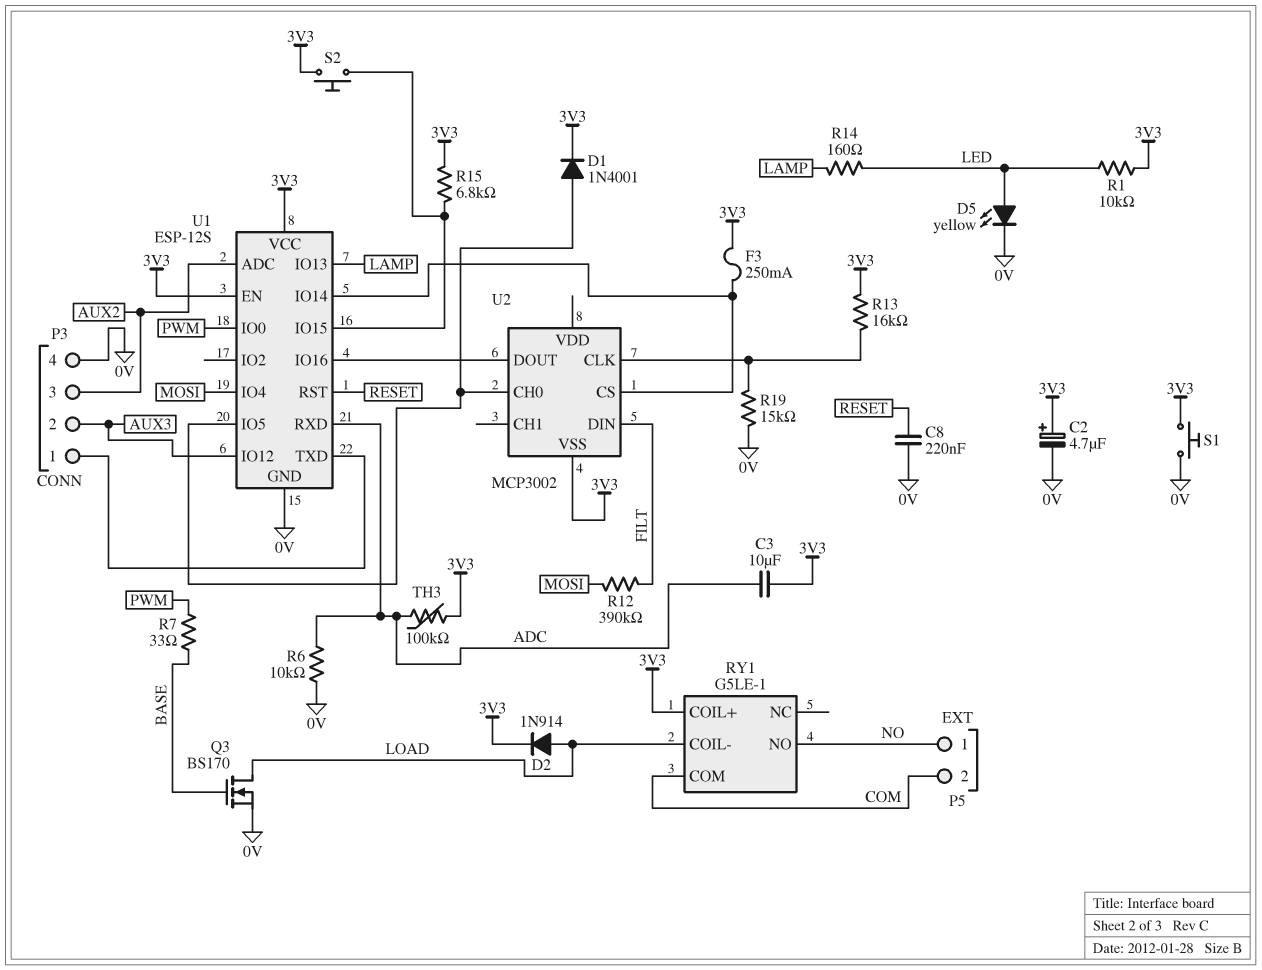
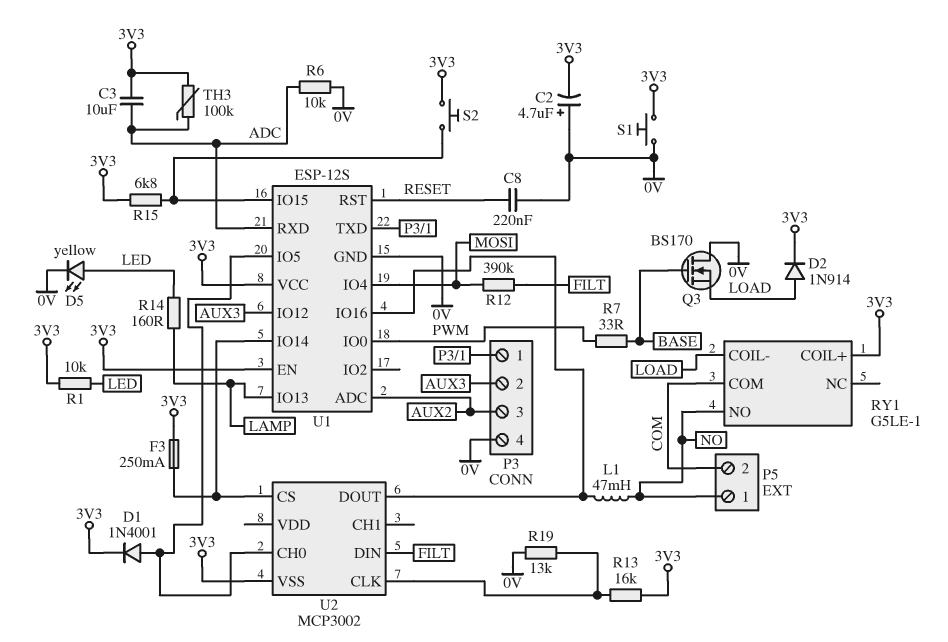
C2: 4.7uF (plus 3V3, minus 0V) -> 4.7uF (plus 0V, minus 3V3)
L1: none -> 47mH (NO, U1/IO16)
Q3: NMOS BS170 (G BASE, D LOAD, S 0V) -> NMOS BS170 (G BASE, D 0V, S LOAD)
R19: 15k (0V, U2/CLK) -> 13k (0V, U2/CLK)

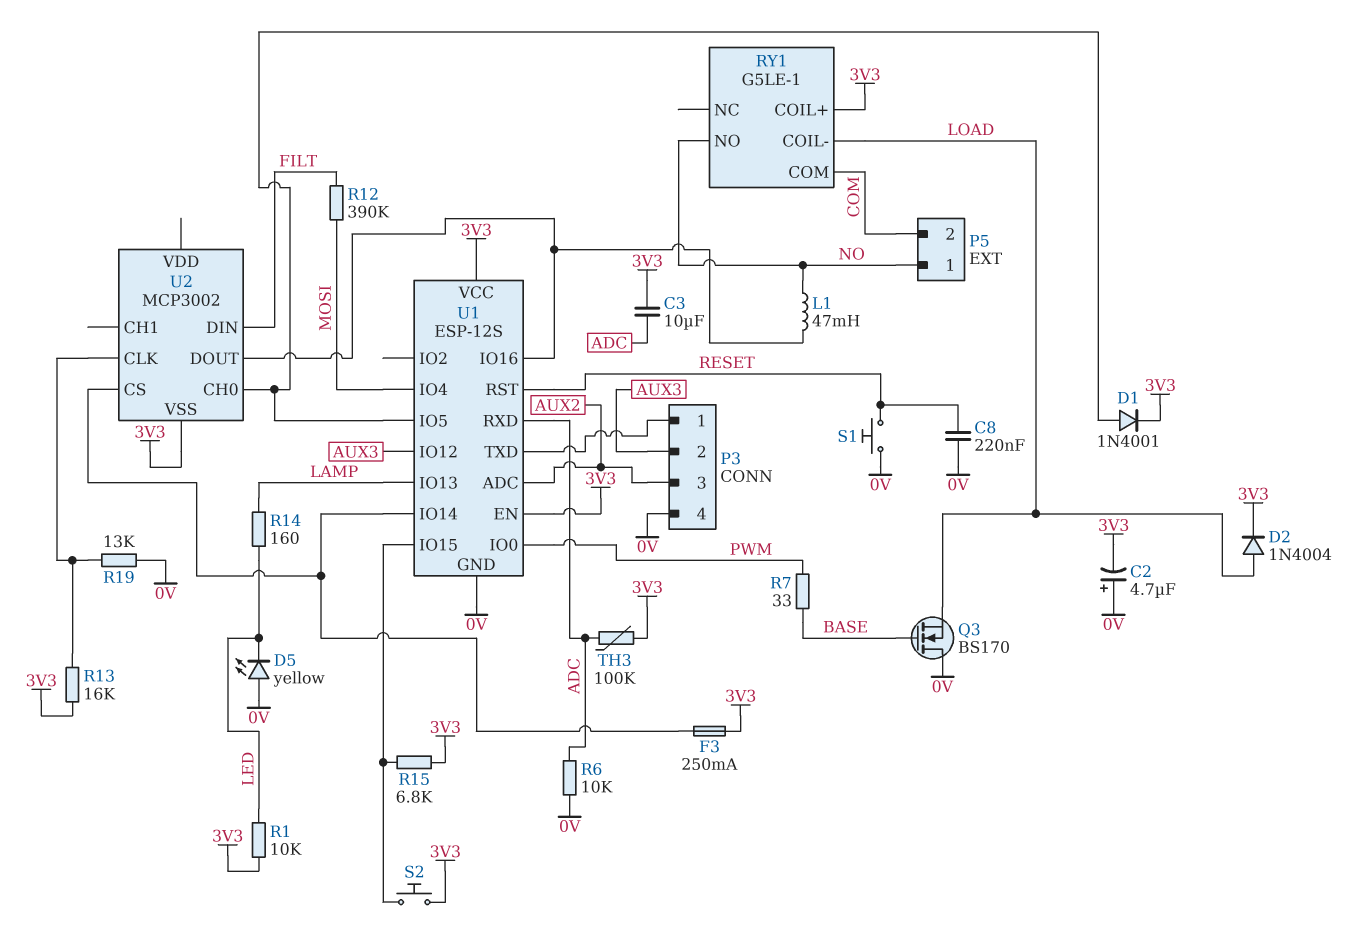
D2: diode 1N914 (A LOAD, K 3V3) -> diode 1N4004 (A LOAD, K 3V3)
D5: LED yellow (A LED, K 0V) -> LED yellow (A 0V, K LED)
S1: button (0V, 3V3) -> button (0V, RESET)

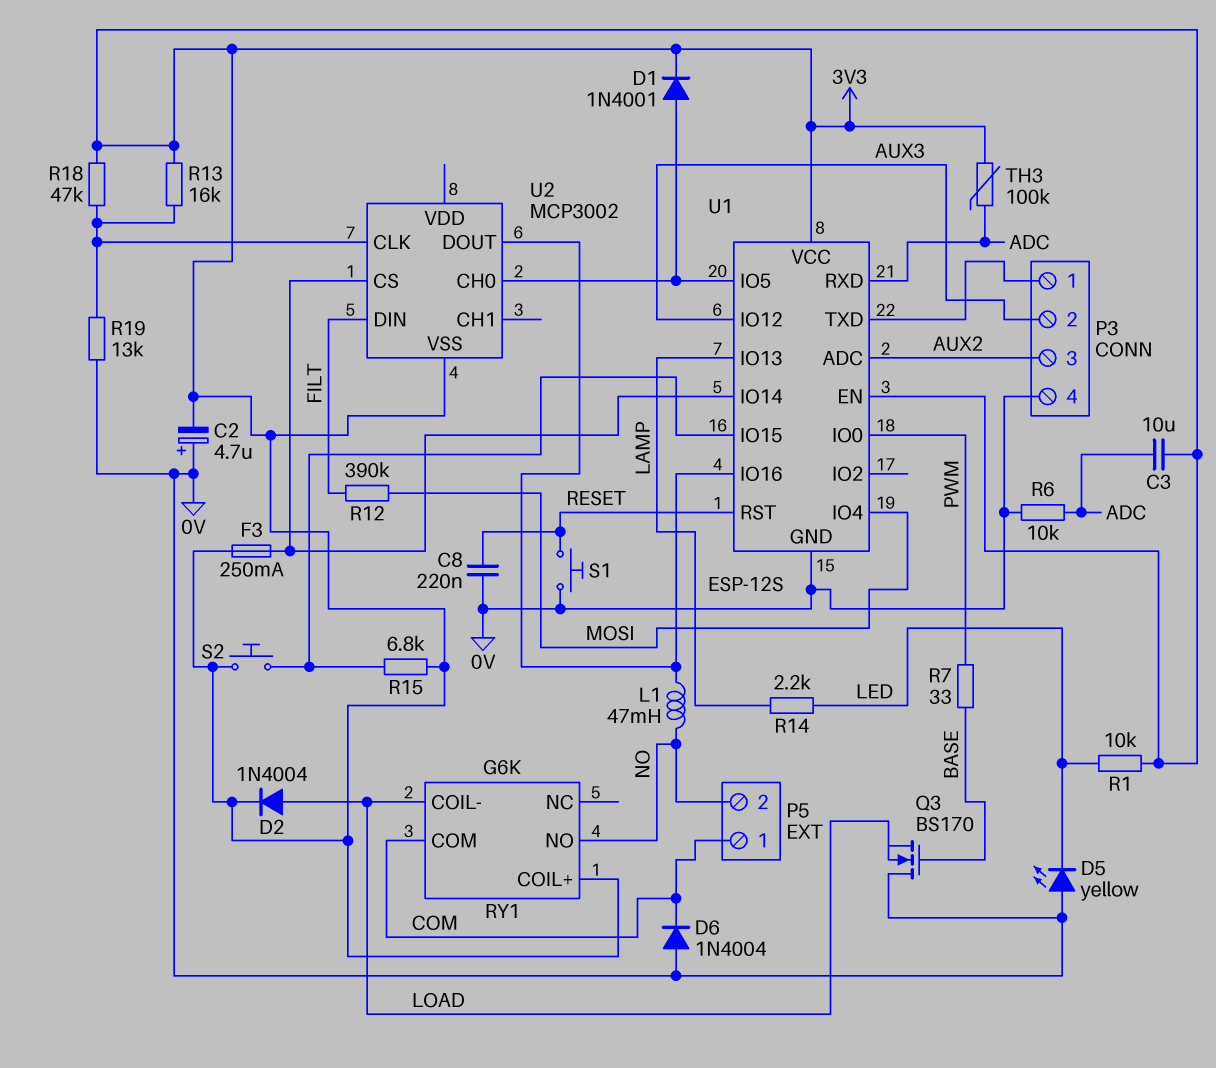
D6: none -> diode 1N4004 (A 0V, K COM)
P5 pin 1: NO -> COM
P5 pin 2: COM -> NO
R14: 160 (LAMP, LED) -> 2.2k (LAMP, LED)
R18: none -> 47k (3V3, U2/CLK)
RY1: G5LE-1 -> G6K

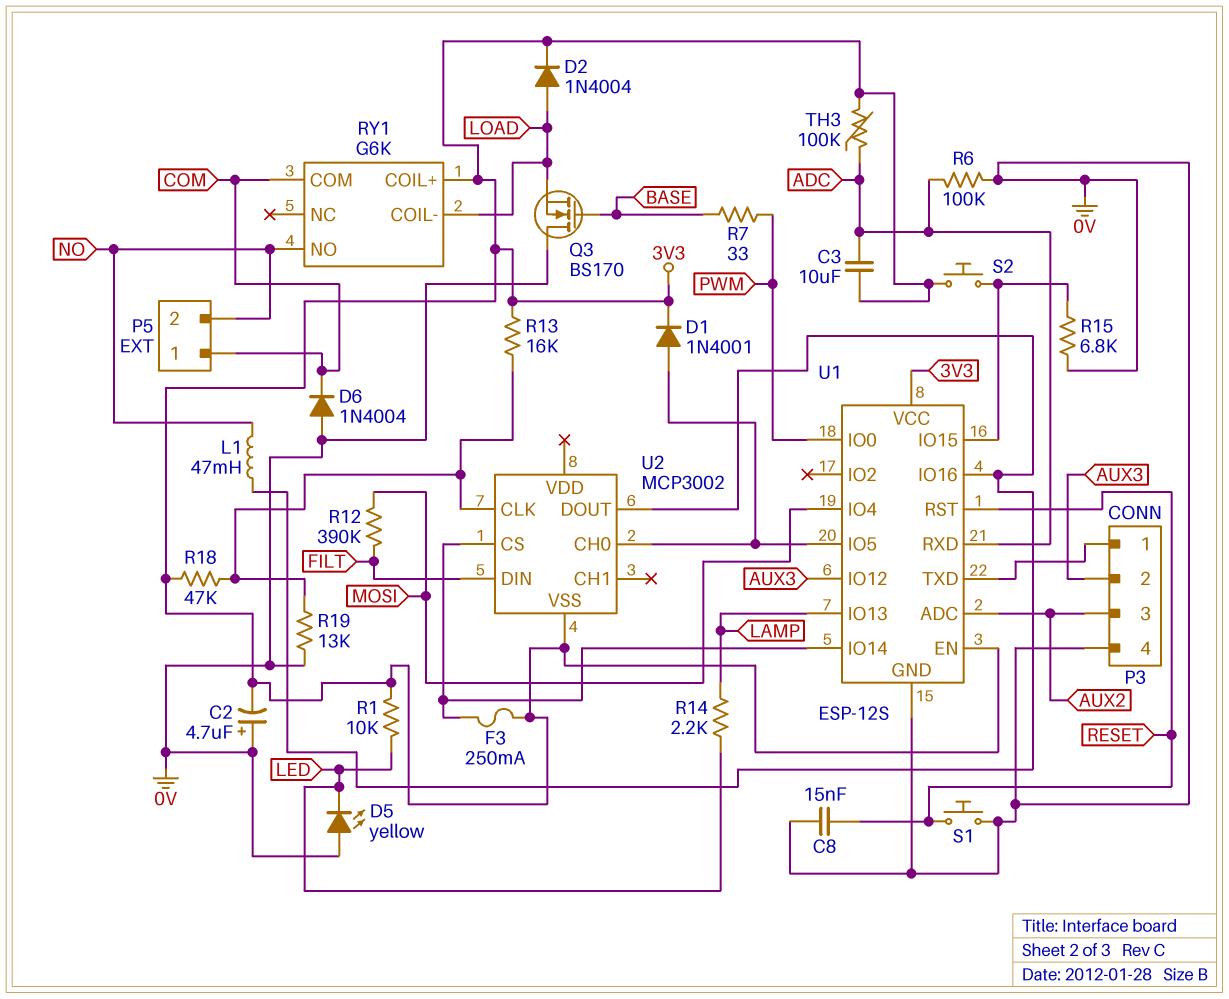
C8: 220nF (0V, RESET) -> 15nF (0V, RESET)
R6: 10k (0V, ADC) -> 100k (0V, ADC)
R15: 6.8k (3V3, U1/IO15) -> 6.8k (0V, U1/IO15)

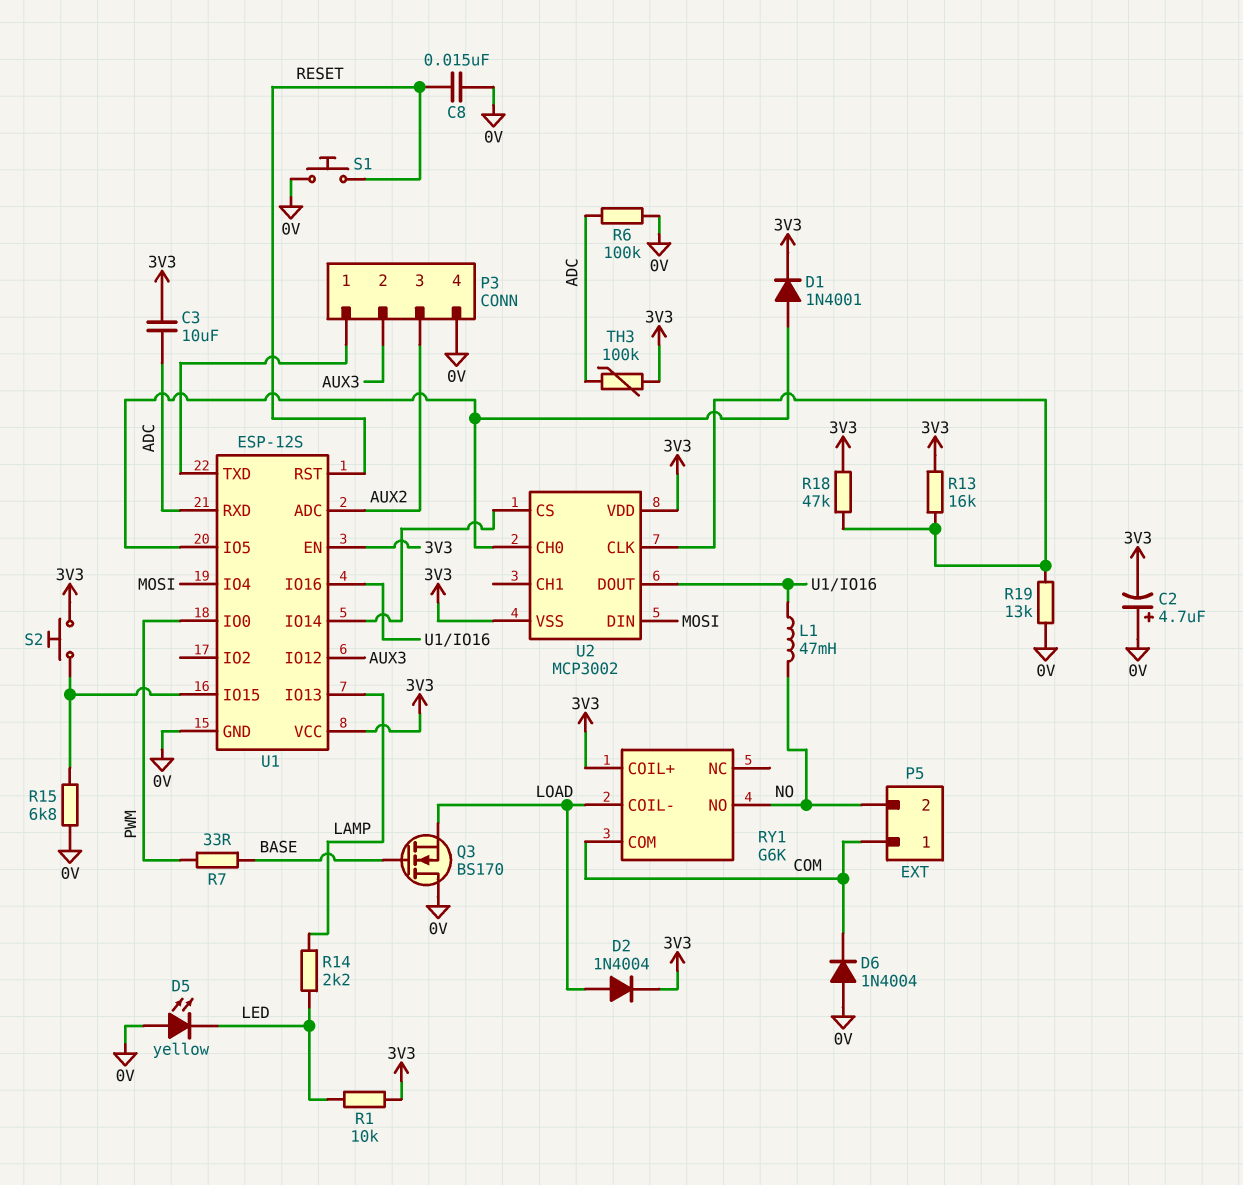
F3: 250mA (3V3, U1/IO14) -> none
R12: 390k (FILT, MOSI) -> none
U2 pin DIN: FILT -> MOSI
U2 pin VDD: none -> 3V3

